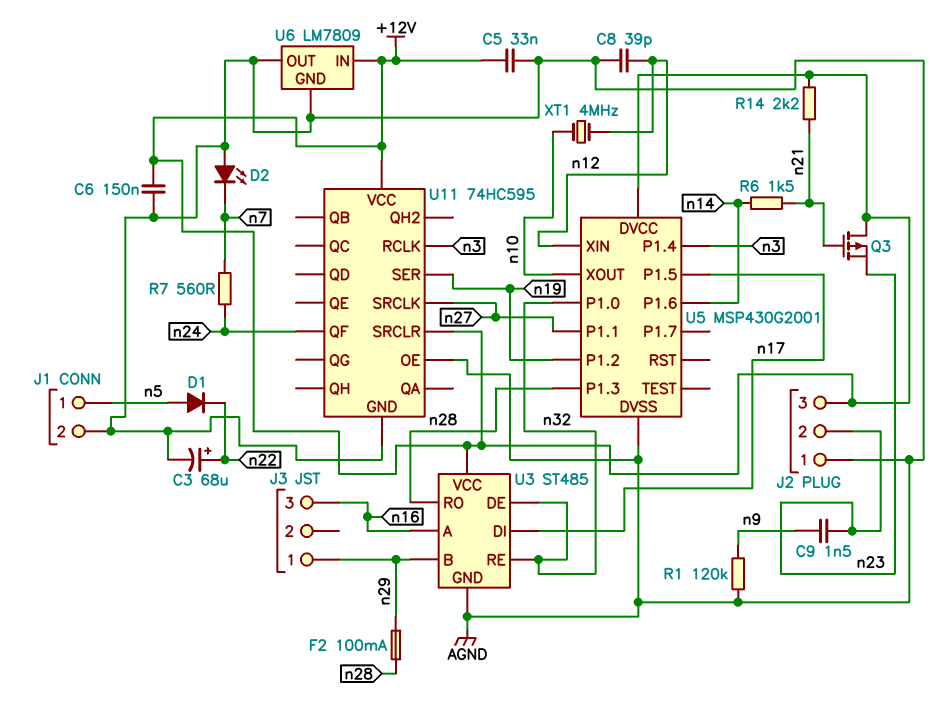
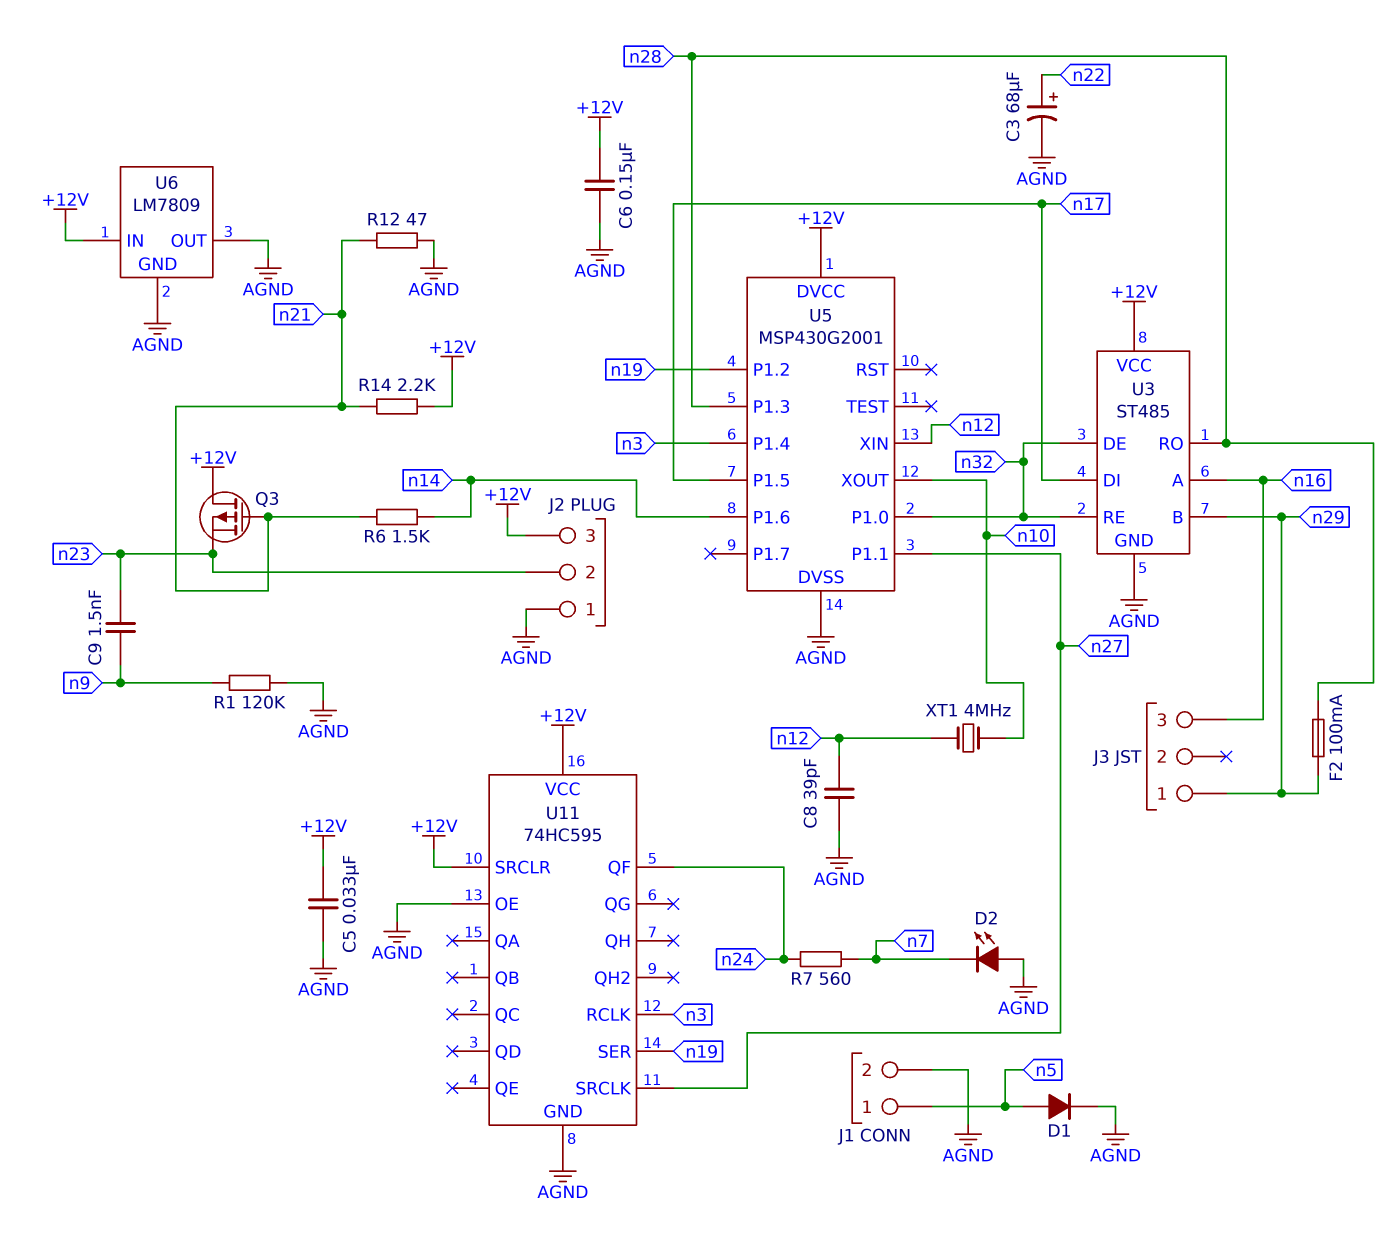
D1: diode (A n5, K n22) -> diode (A n5, K AGND)
R12: none -> 47 (AGND, n21)

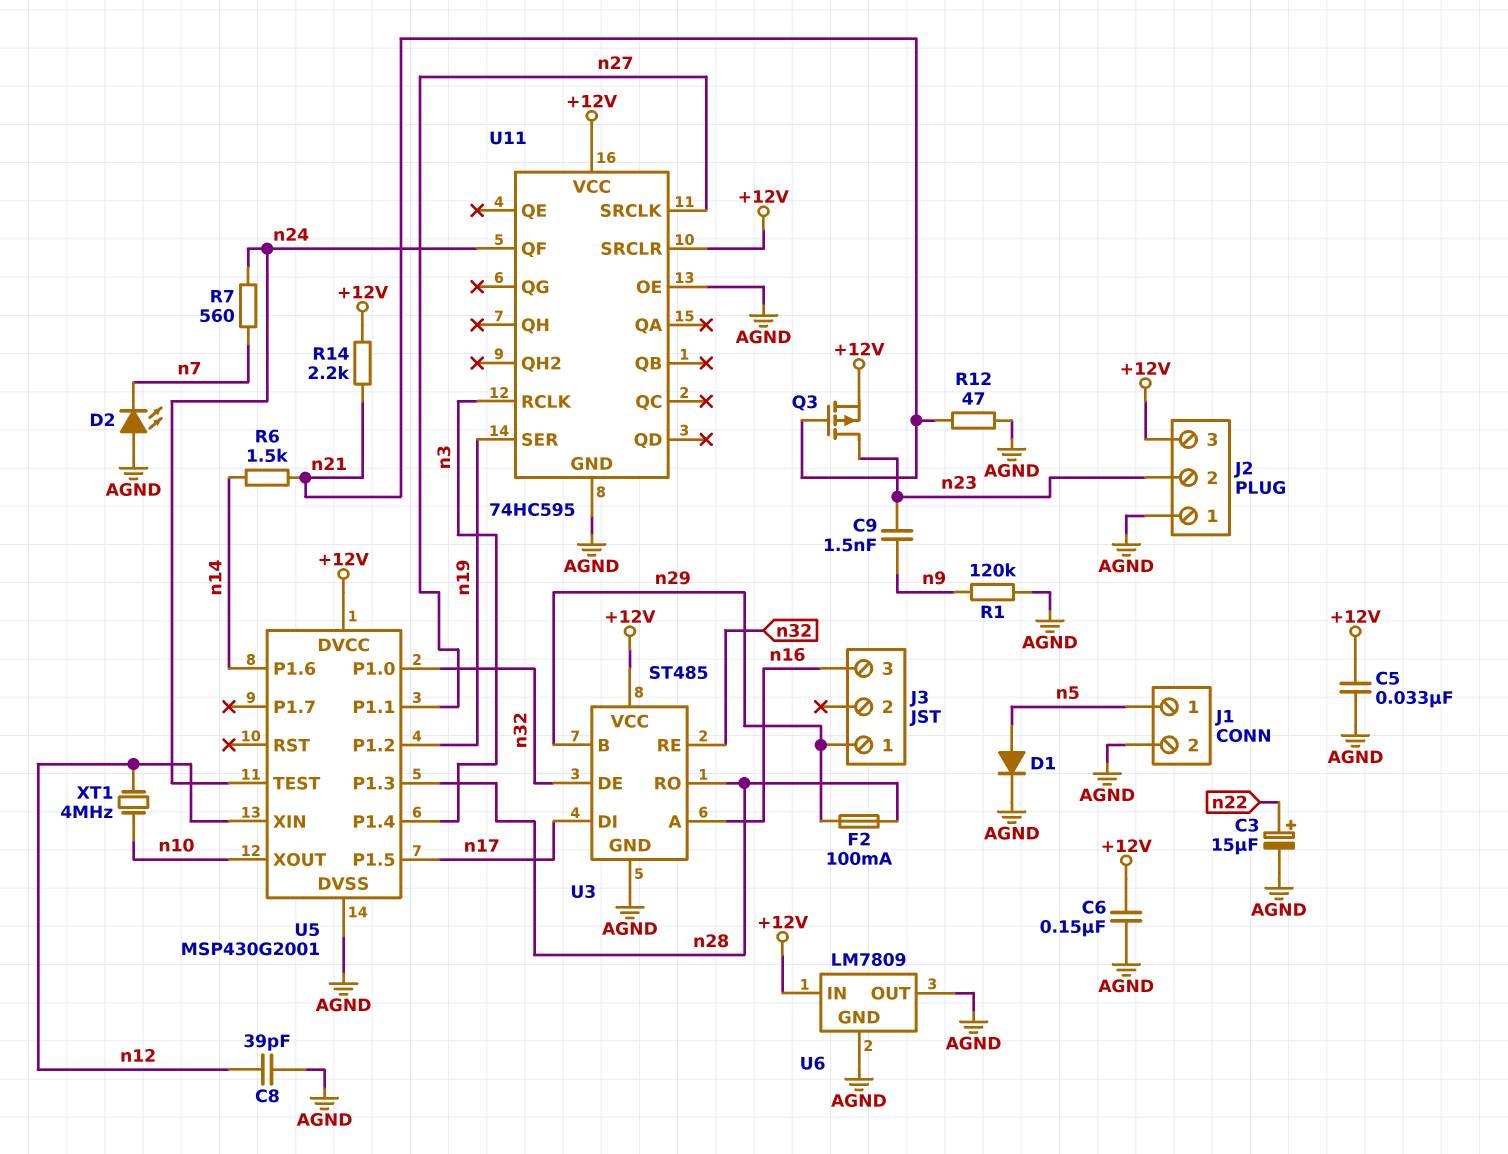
C3: 68uF (plus n22, minus AGND) -> 15uF (plus n22, minus AGND)
Q3: PMOS (G n21, D +12V, S n23) -> PMOS (G n21, D n23, S +12V)
U5 pin TEST: none -> n24

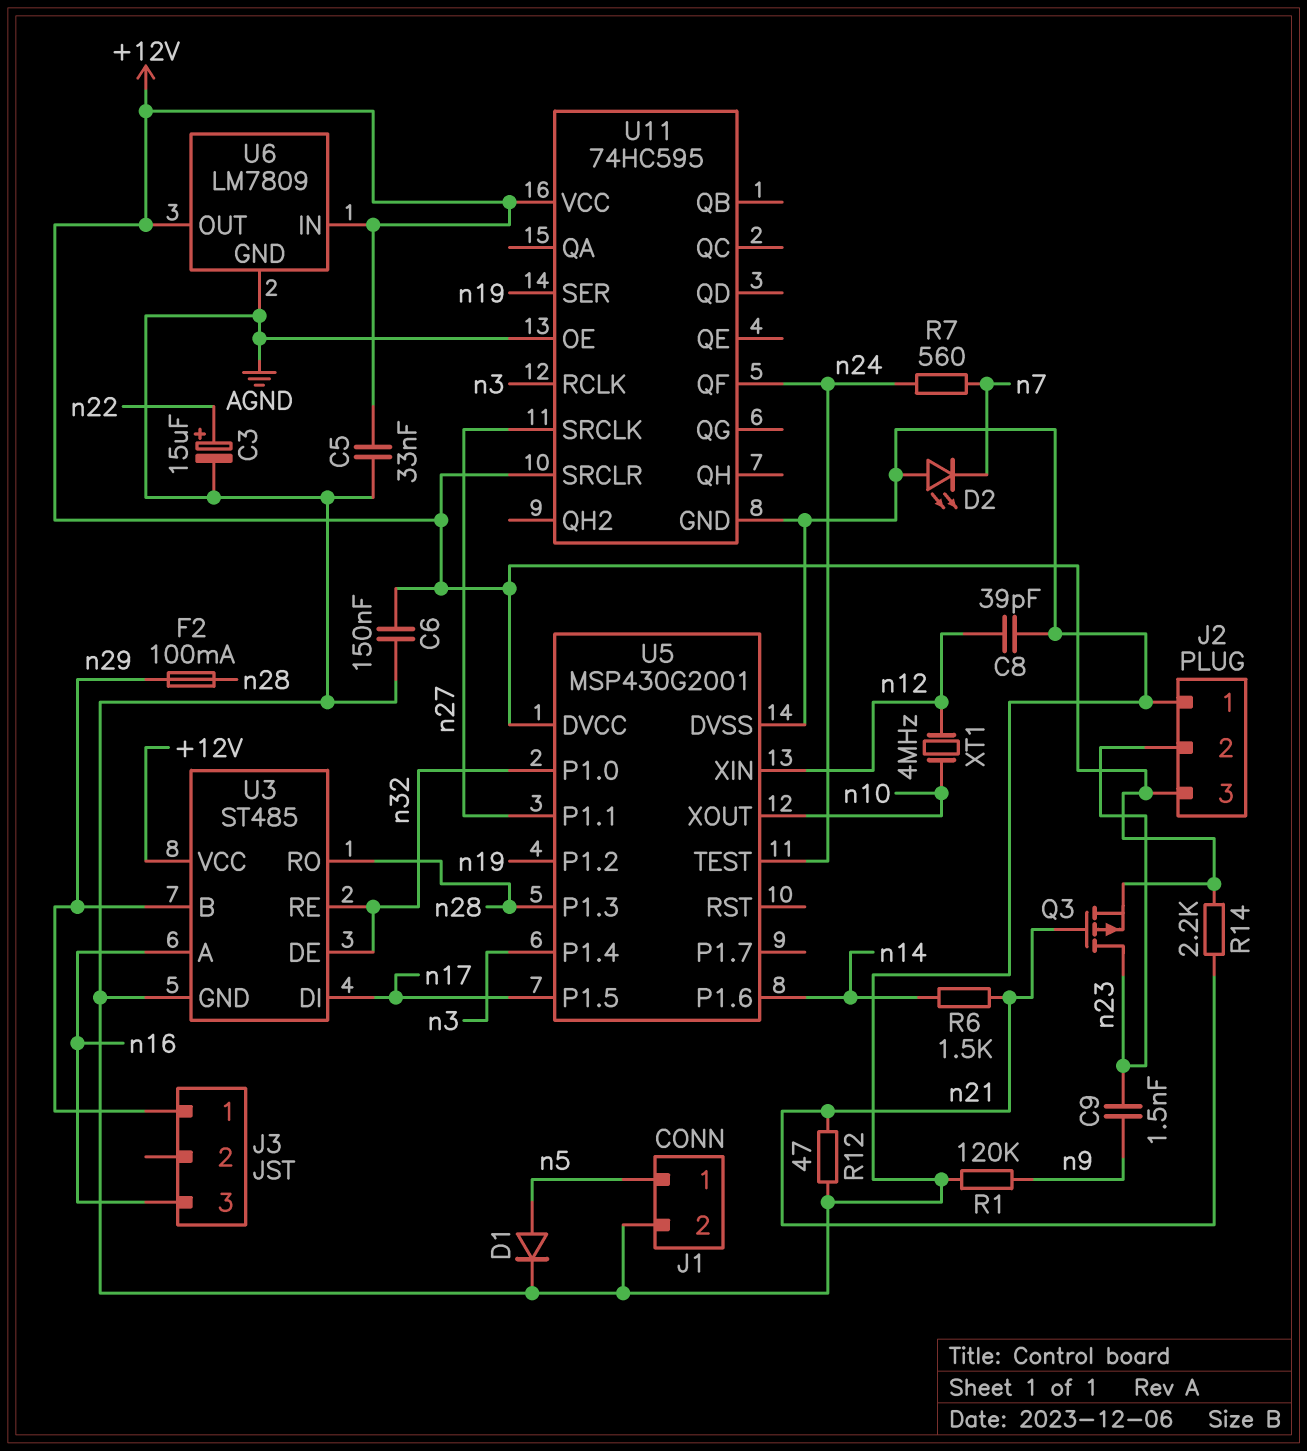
U6 pin OUT: AGND -> +12V

